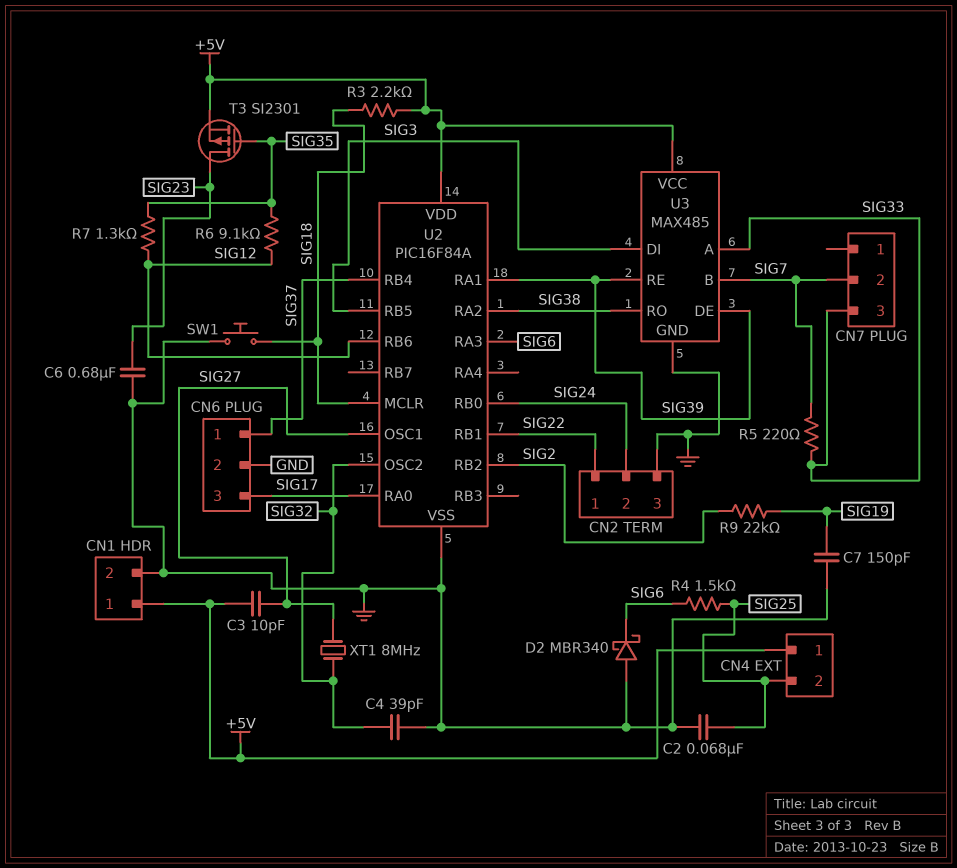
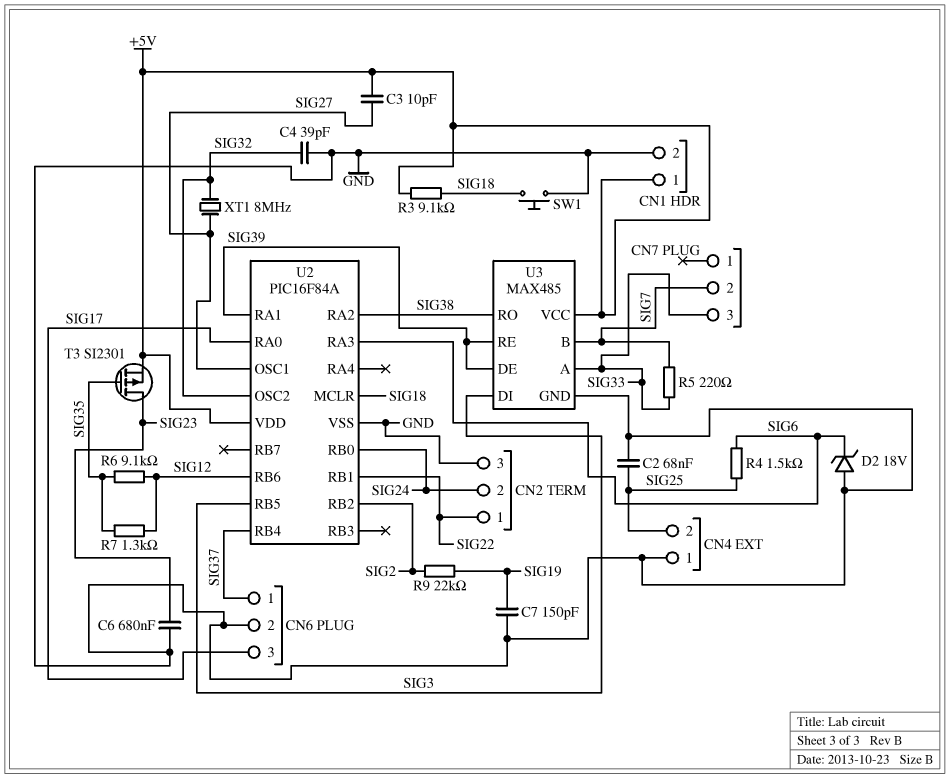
CN4 pin 1: +5V -> GND
D2: schottky MBR340 (A GND, K SIG6) -> zener 18V (A GND, K SIG6)
R3: 2.2k (+5V, SIG18) -> 9.1k (+5V, SIG18)

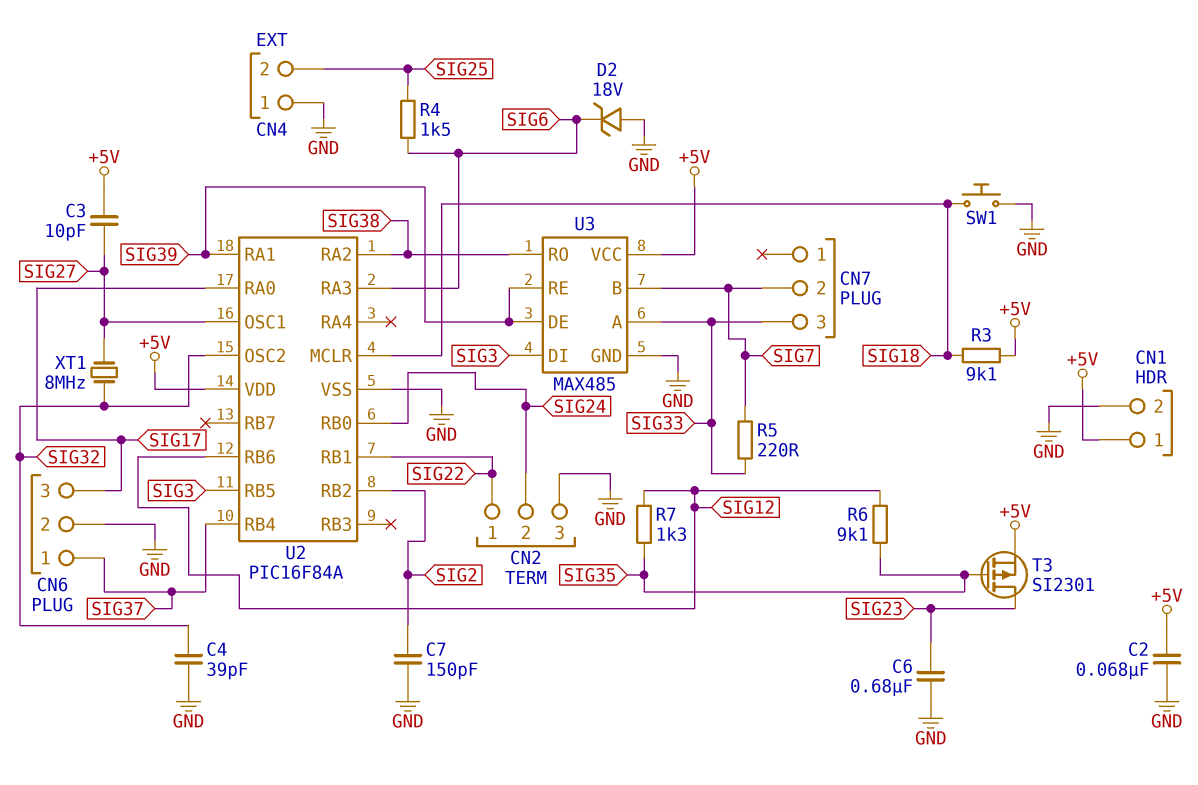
C2: 68nF (GND, SIG25) -> 68nF (+5V, GND)
C7: 150pF (GND, SIG19) -> 150pF (GND, SIG2)
R9: 22k (SIG2, SIG19) -> none

